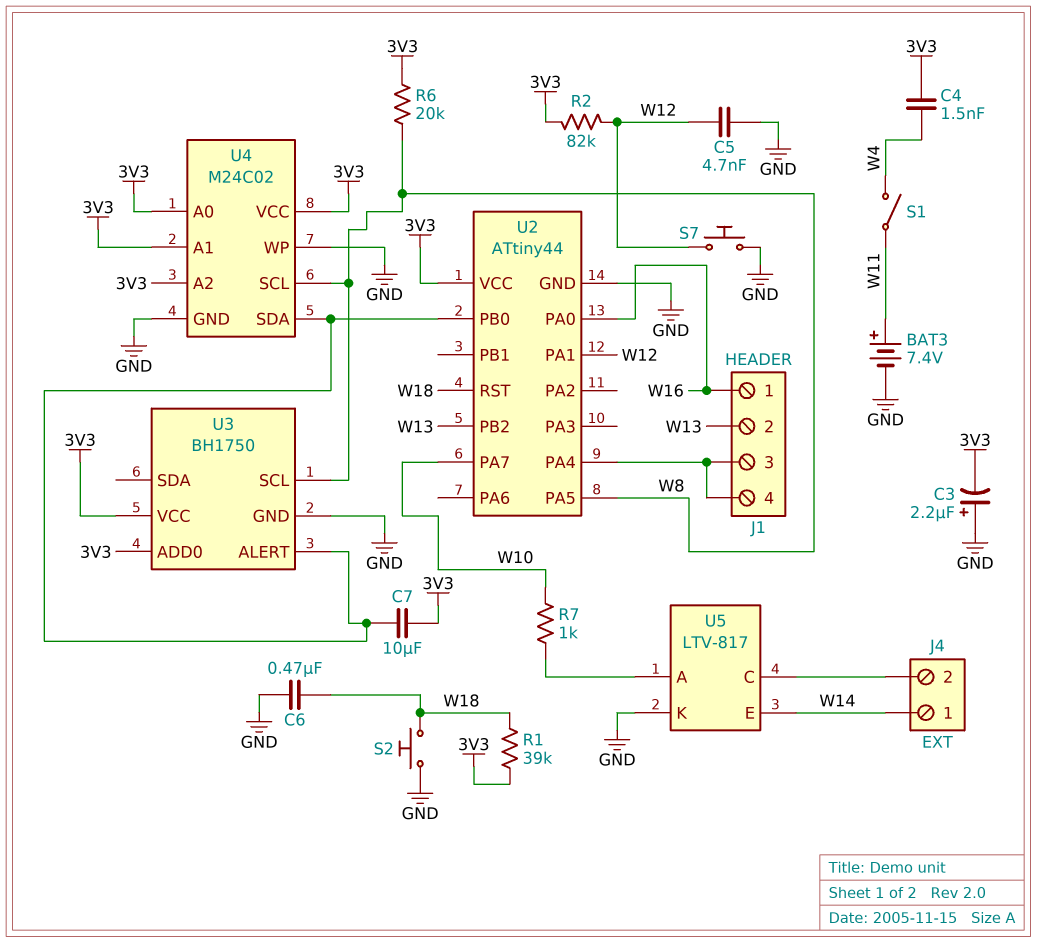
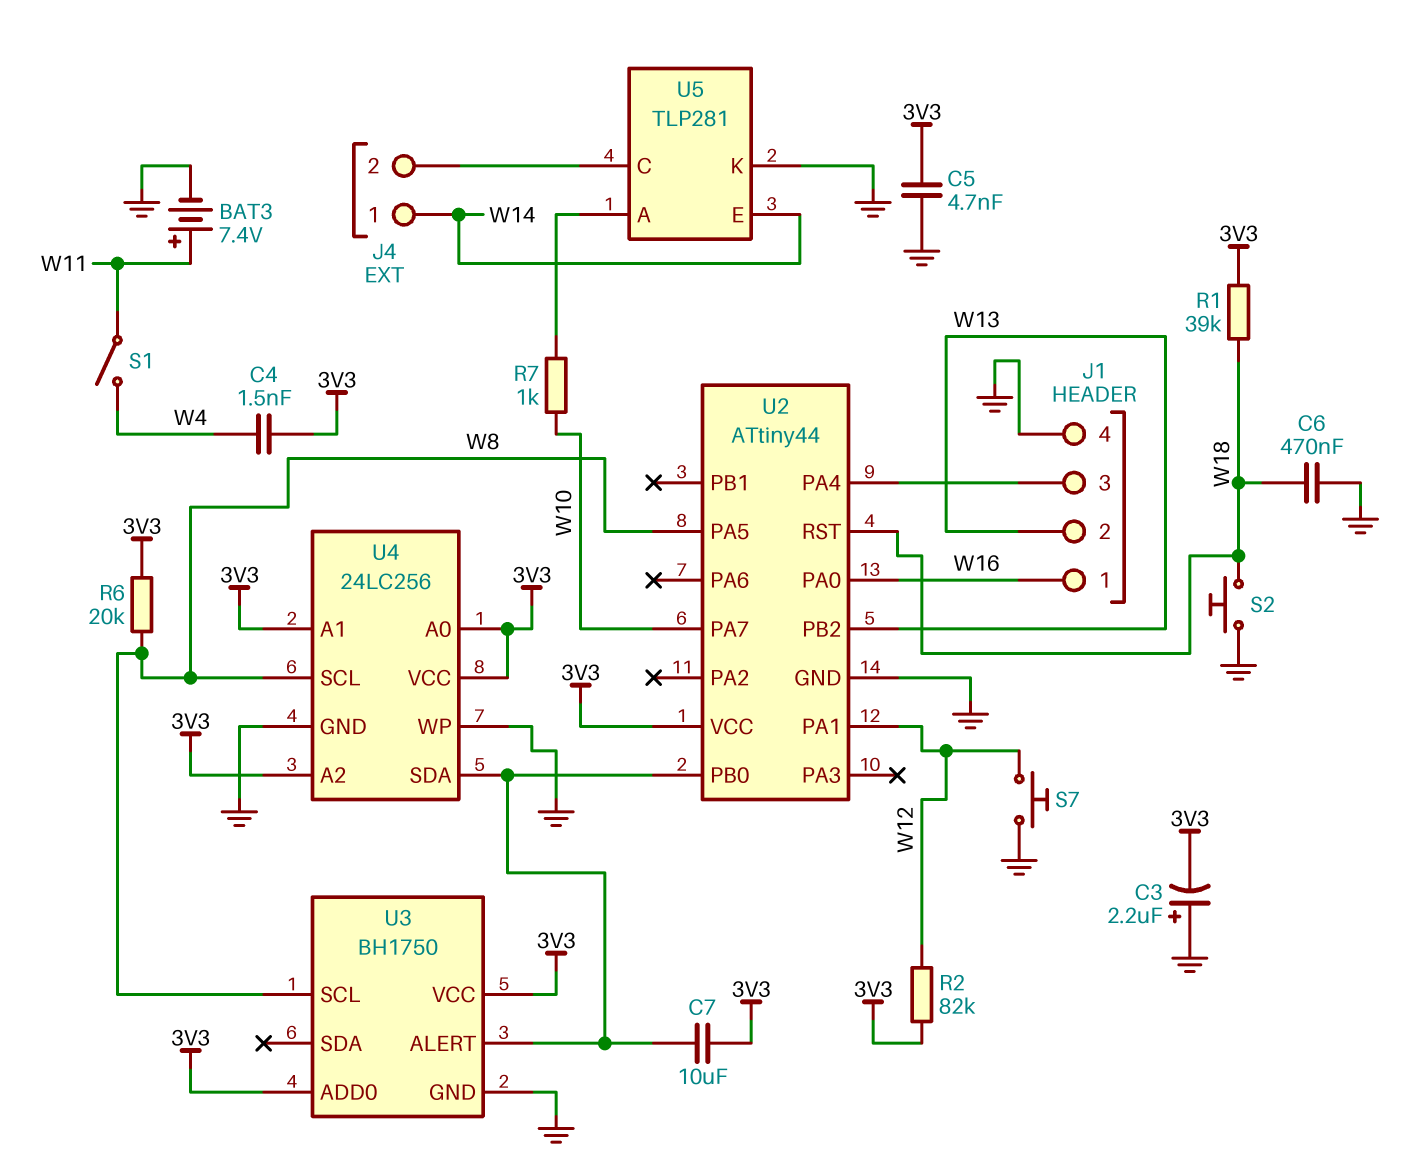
C5: 4.7nF (GND, W12) -> 4.7nF (3V3, GND)
J1 pin 4: J1/3 -> GND
U4: M24C02 -> 24LC256
U5: LTV-817 -> TLP281

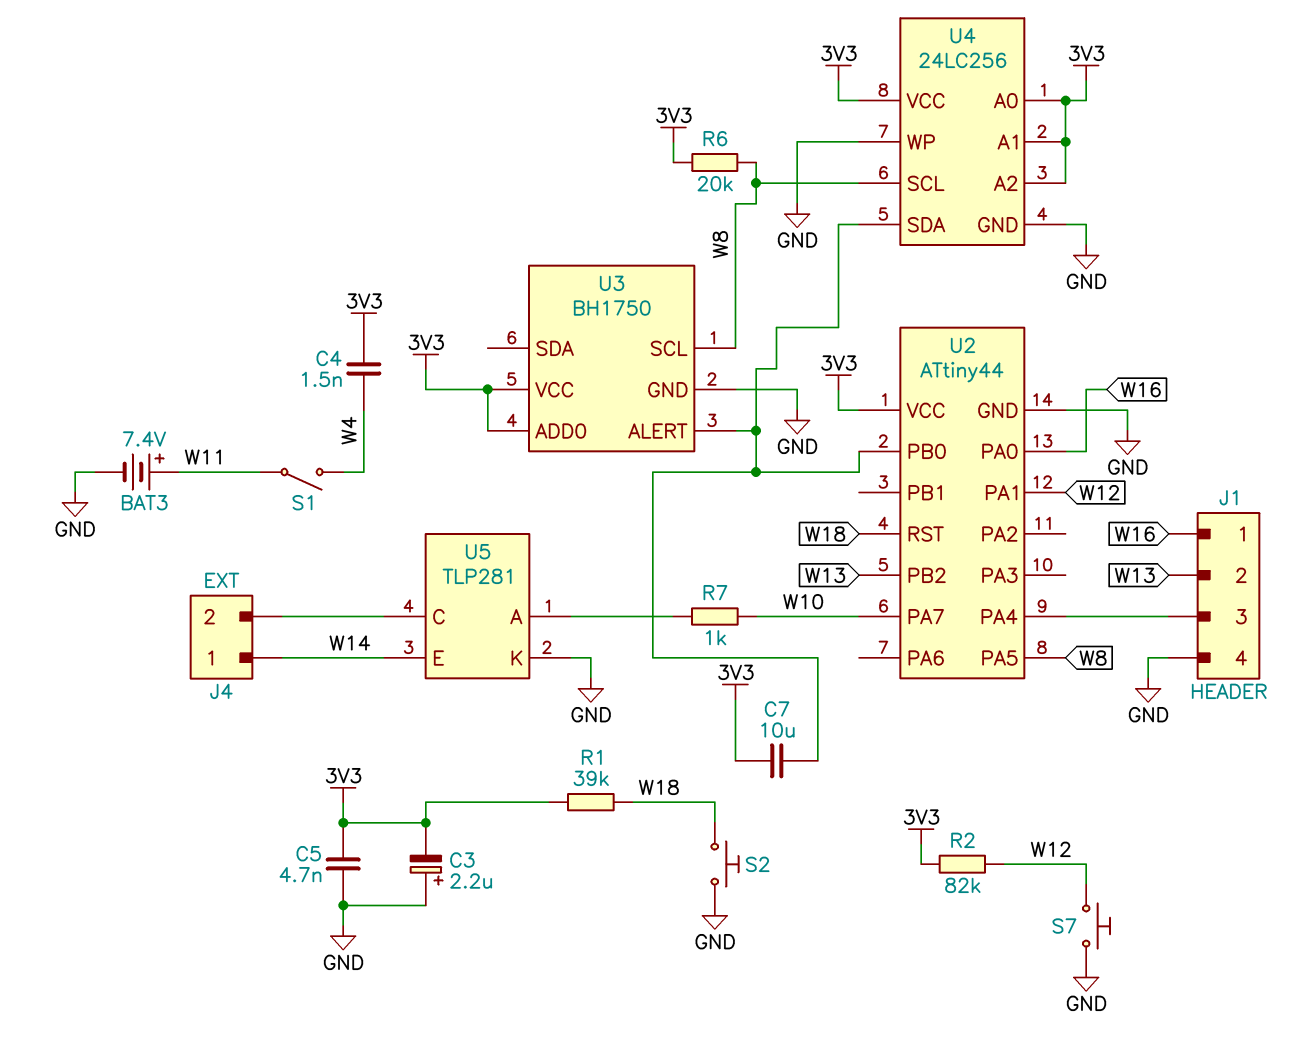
C6: 470nF (GND, W18) -> none

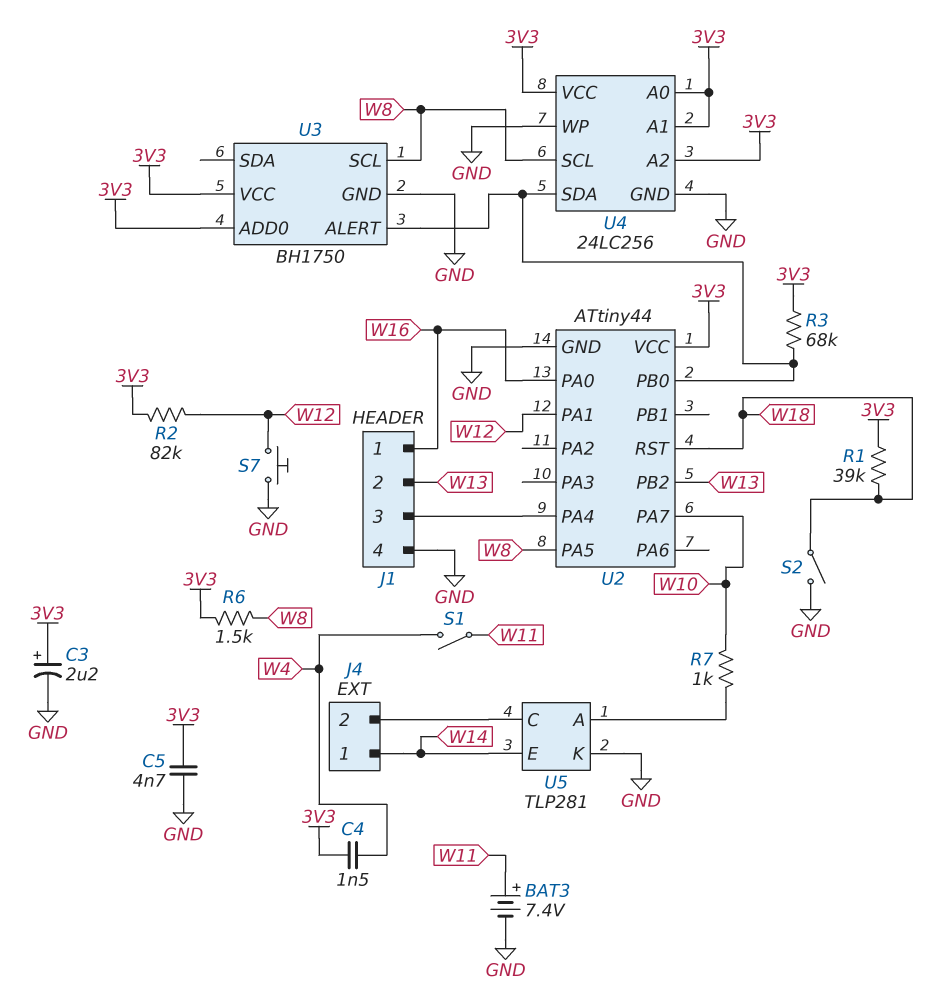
C3: 2.2uF (plus GND, minus 3V3) -> 2.2uF (plus 3V3, minus GND)
C7: 10uF (3V3, U2/PB0) -> none
R3: none -> 68k (3V3, U2/PB0)
R6: 20k (3V3, W8) -> 1.5k (3V3, W8)
S2: button (GND, W18) -> switch (GND, W18)

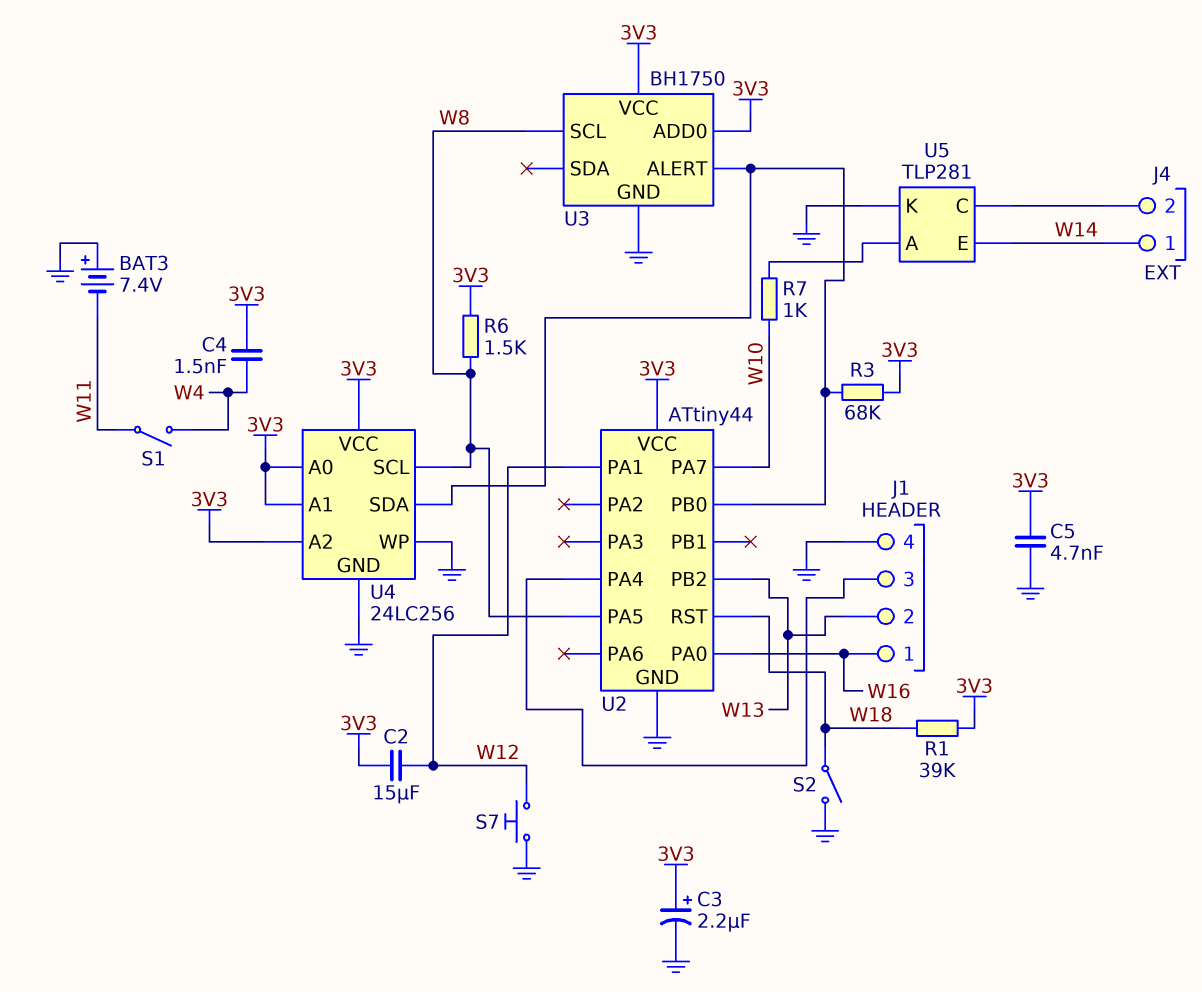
BAT3: 7.4V (plus W11, minus GND) -> 7.4V (plus GND, minus W11)
C2: none -> 15uF (3V3, W12)
R2: 82k (3V3, W12) -> none

